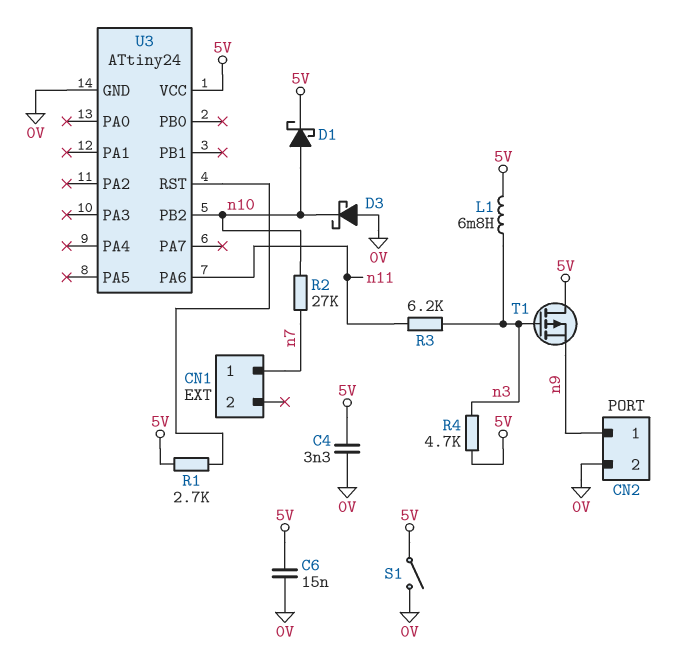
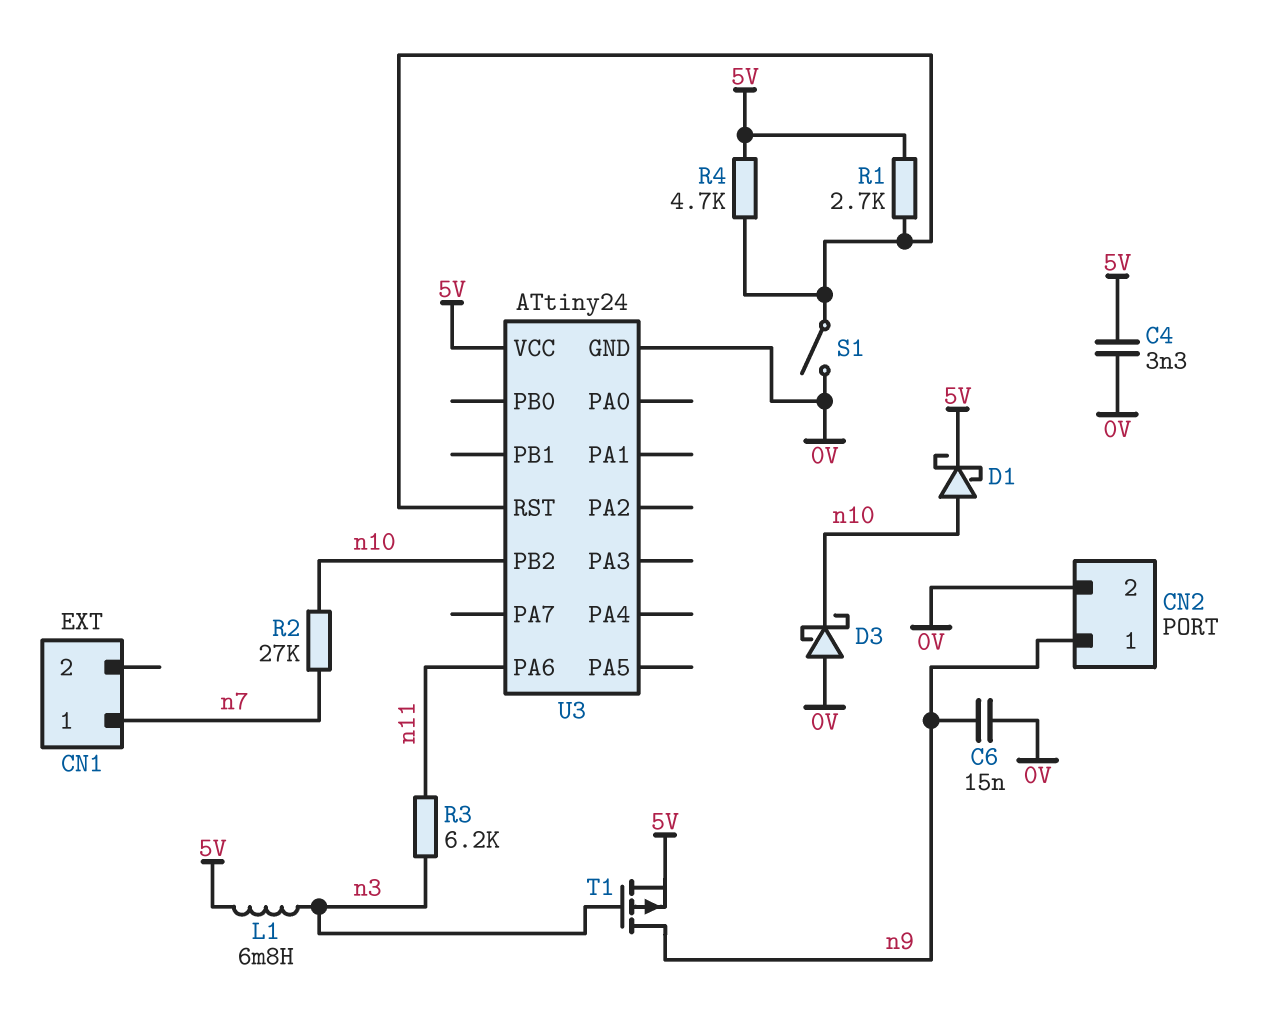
C6: 15nF (0V, 5V) -> 15nF (0V, n9)
R4: 4.7k (5V, n3) -> 4.7k (5V, U3/RST)
S1: switch (0V, 5V) -> switch (0V, U3/RST)
T1: PMOS (G n3, D 5V, S n9) -> PMOS (G n3, D n9, S 5V)

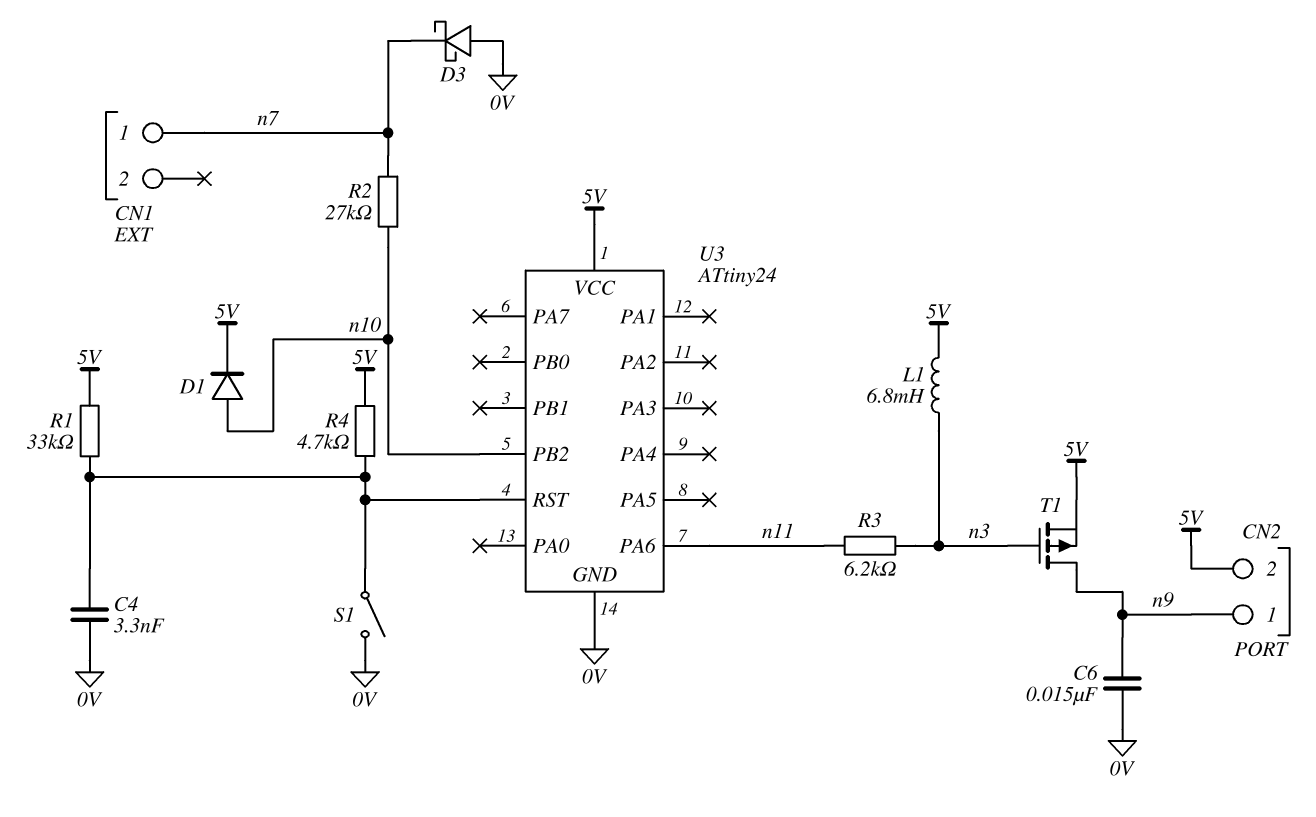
C4: 3.3nF (0V, 5V) -> 3.3nF (0V, U3/RST)
CN2 pin 2: 0V -> 5V
D1: schottky (A n10, K 5V) -> diode (A n10, K 5V)
D3: schottky (A 0V, K n10) -> schottky (A 0V, K n7)
R1: 2.7k (5V, U3/RST) -> 33k (5V, U3/RST)

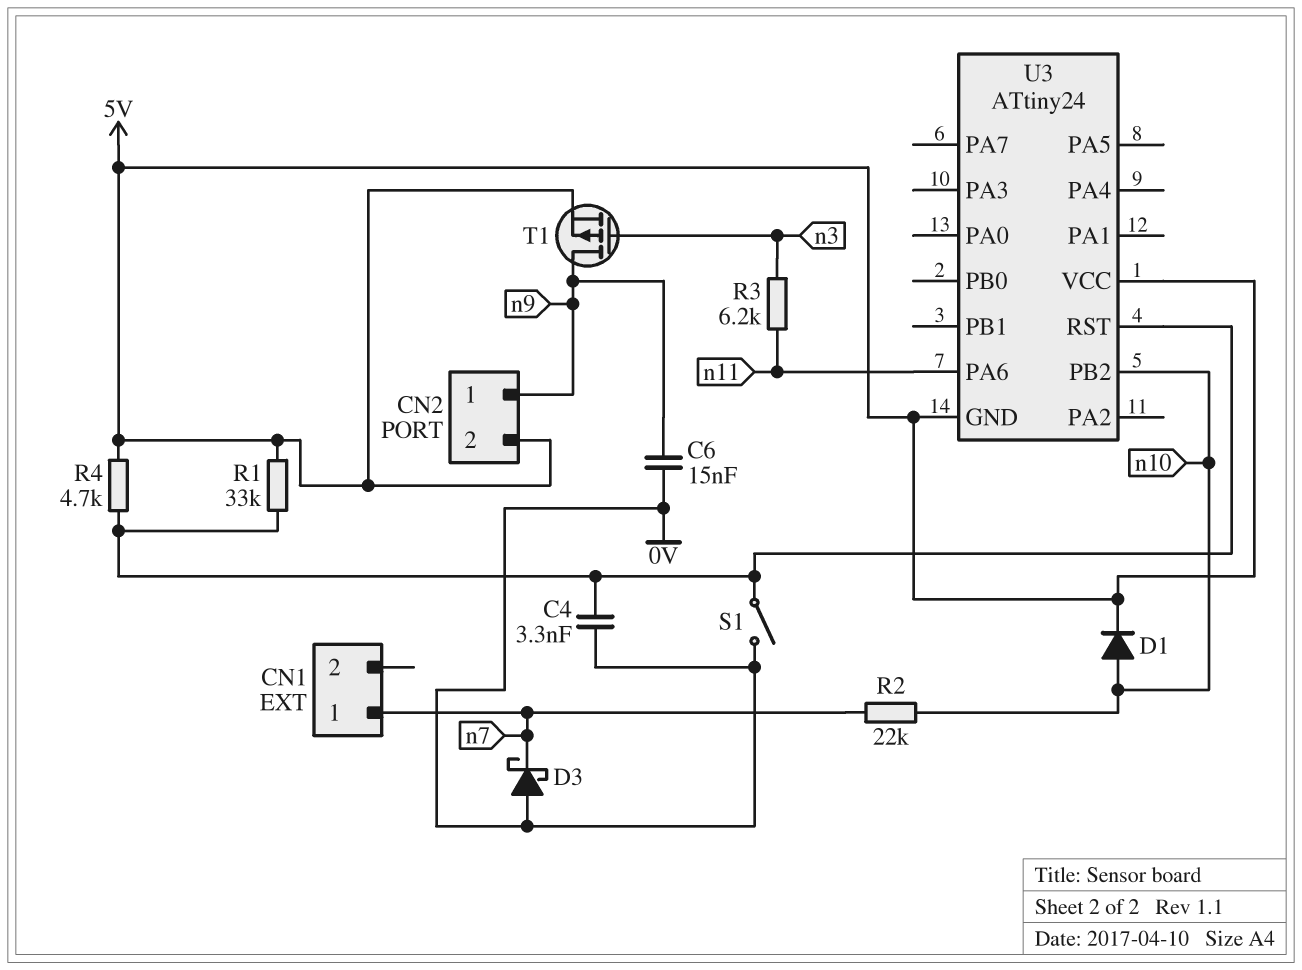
L1: 6.8mH (5V, n3) -> none
R2: 27k (n7, n10) -> 22k (n7, n10)
U3 pin GND: 0V -> 5V

